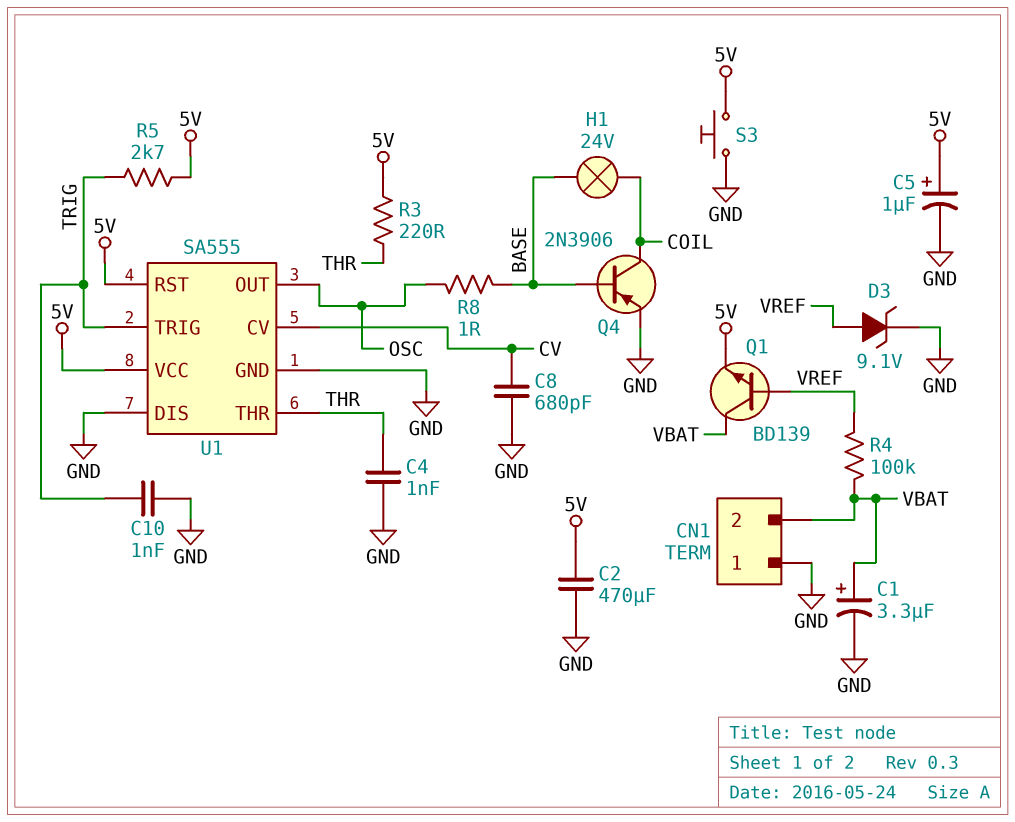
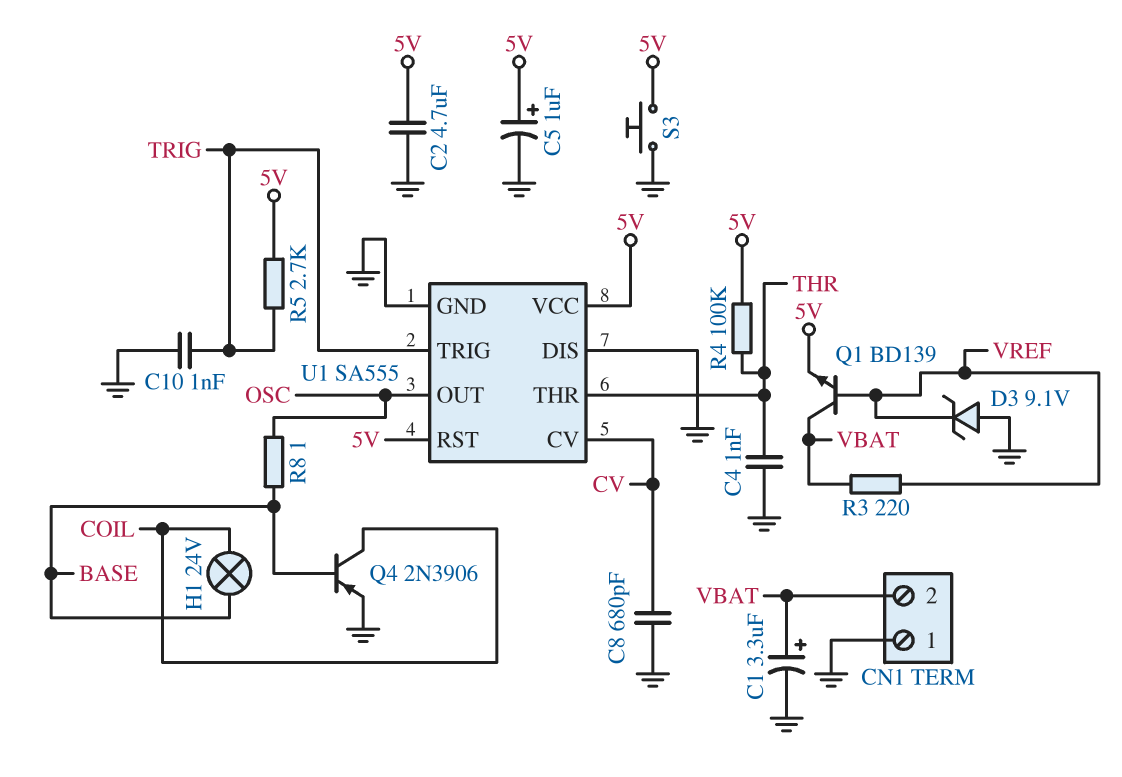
C2: 470uF (5V, GND) -> 4.7uF (5V, GND)
D3: zener 9.1V (A VREF, K GND) -> zener 9.1V (A GND, K VREF)
R3: 220 (5V, THR) -> 220 (VBAT, VREF)
R4: 100k (VBAT, VREF) -> 100k (5V, THR)

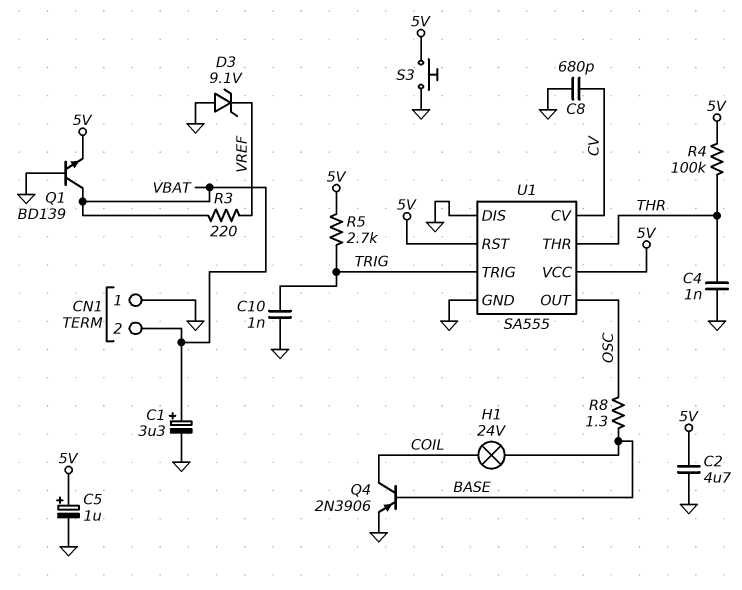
Q1: NPN BD139 (B VREF, C VBAT, E 5V) -> NPN BD139 (B GND, C VBAT, E 5V)
R8: 1 (BASE, OSC) -> 1.3 (BASE, OSC)

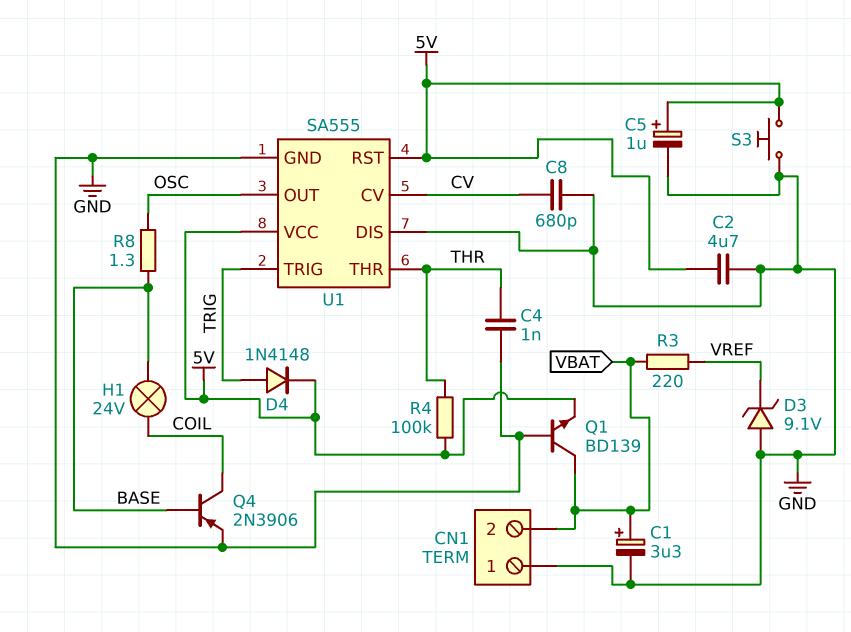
C10: 1nF (GND, TRIG) -> none
D4: none -> diode 1N4148 (A TRIG, K 5V)
R5: 2.7k (5V, TRIG) -> none

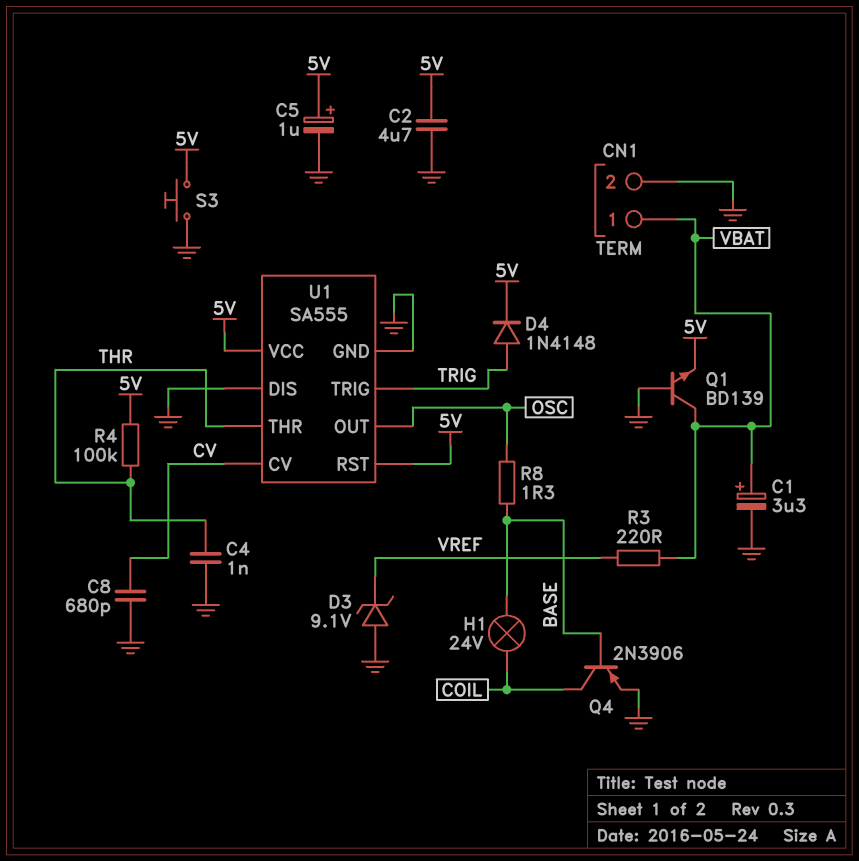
CN1 pin 1: GND -> VBAT
CN1 pin 2: VBAT -> GND

